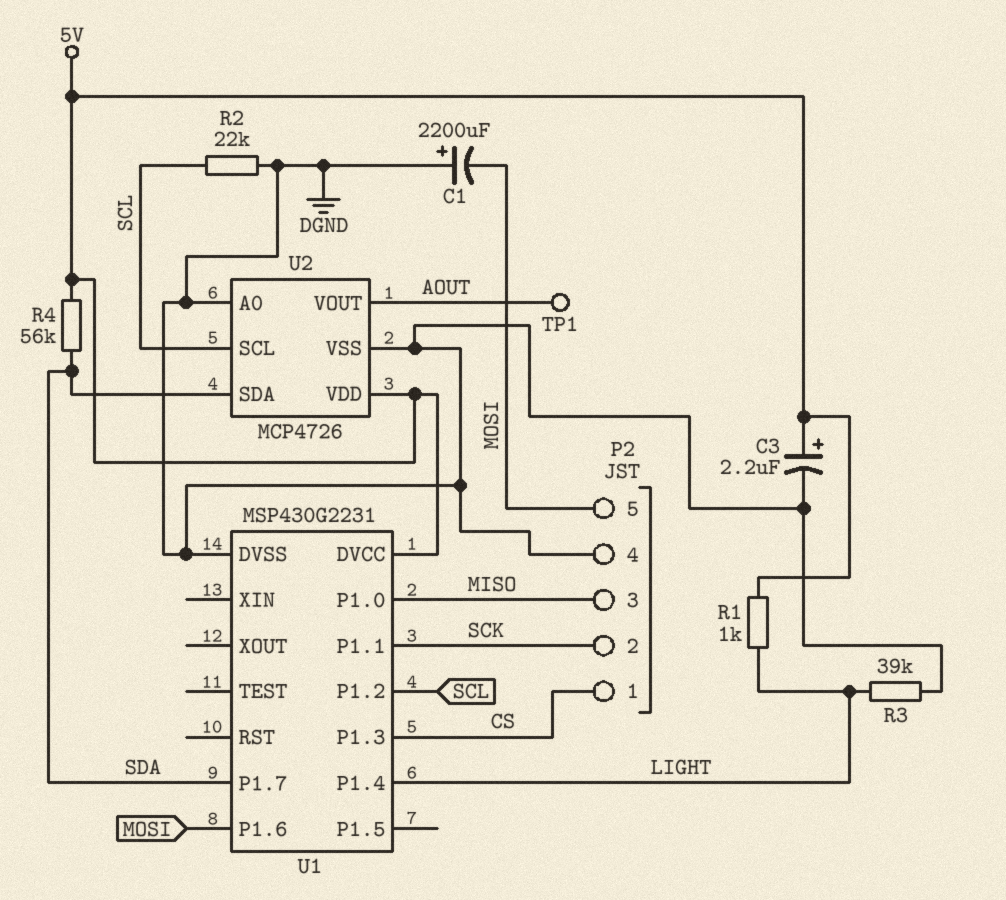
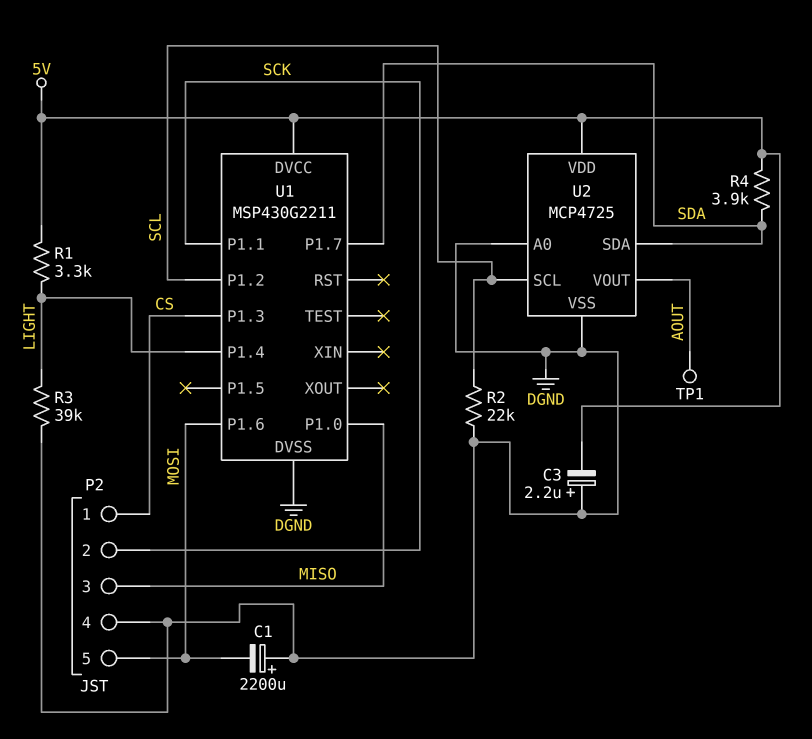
C3: 2.2uF (plus 5V, minus DGND) -> 2.2uF (plus DGND, minus 5V)
R1: 1k (5V, LIGHT) -> 3.3k (5V, LIGHT)
R4: 56k (5V, SDA) -> 3.9k (5V, SDA)
U1: MSP430G2231 -> MSP430G2211
U2: MCP4726 -> MCP4725

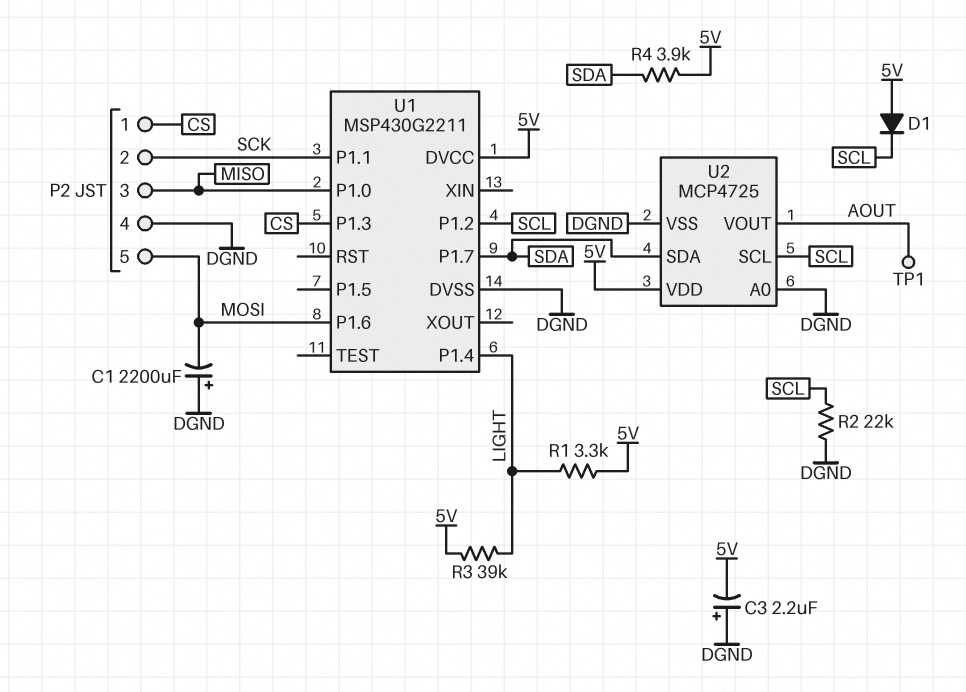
D1: none -> diode (A 5V, K SCL)
R3: 39k (DGND, LIGHT) -> 39k (5V, LIGHT)

